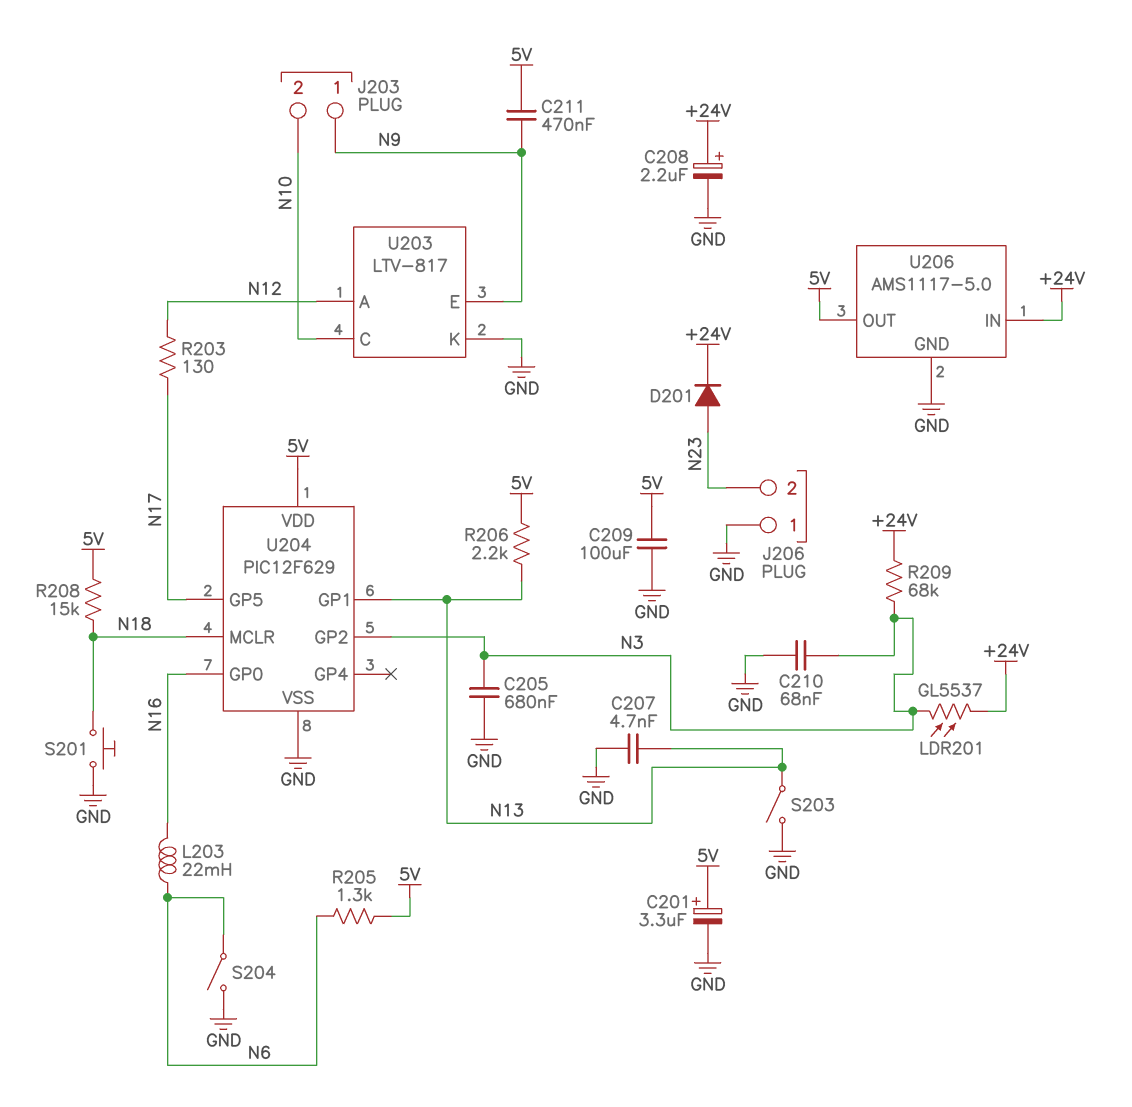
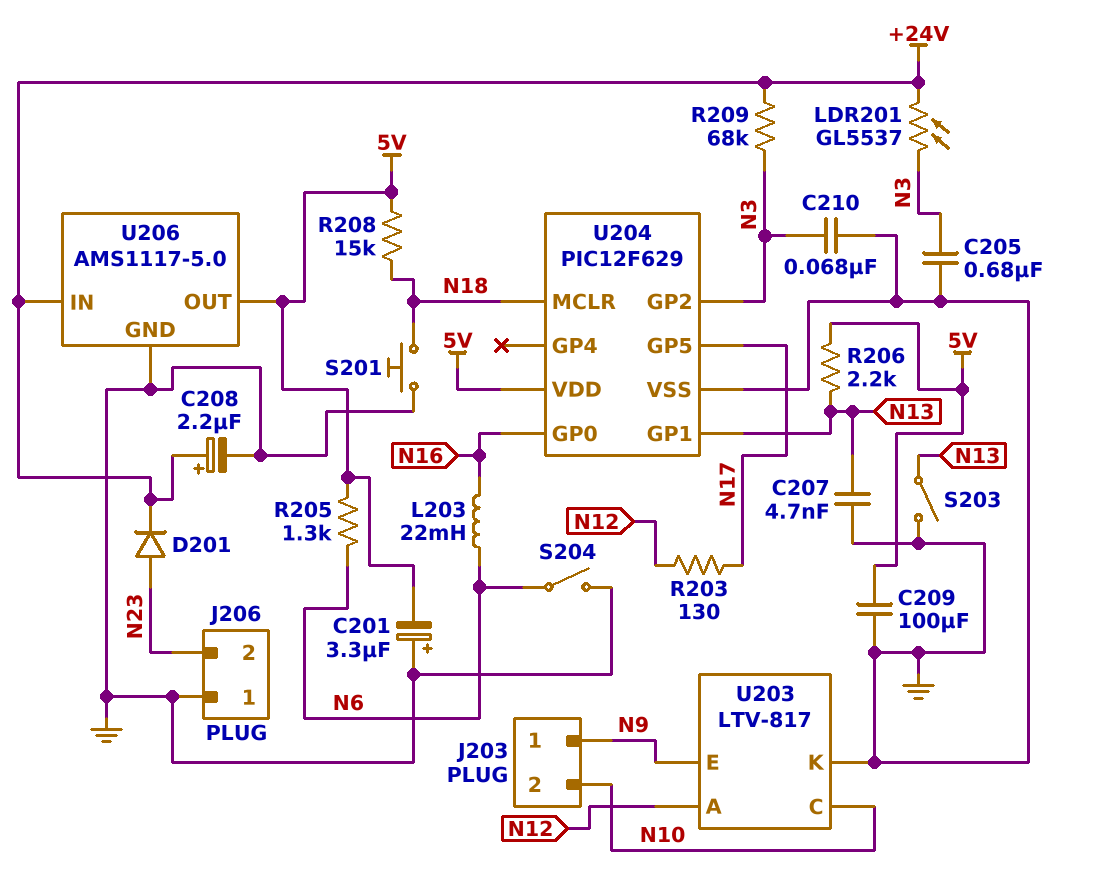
C201: 3.3uF (plus 5V, minus GND) -> 3.3uF (plus GND, minus 5V)
C211: 470nF (5V, N9) -> none

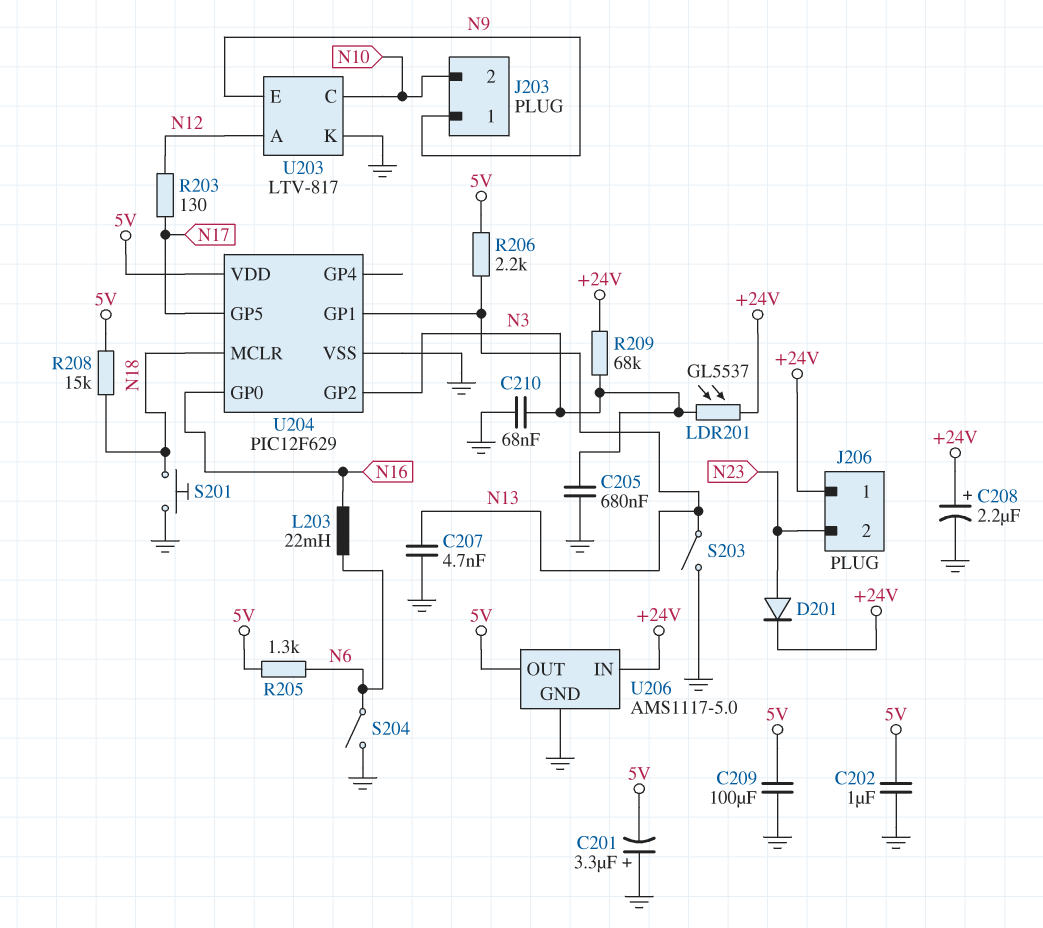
C202: none -> 1uF (5V, GND)
J206 pin 1: GND -> +24V

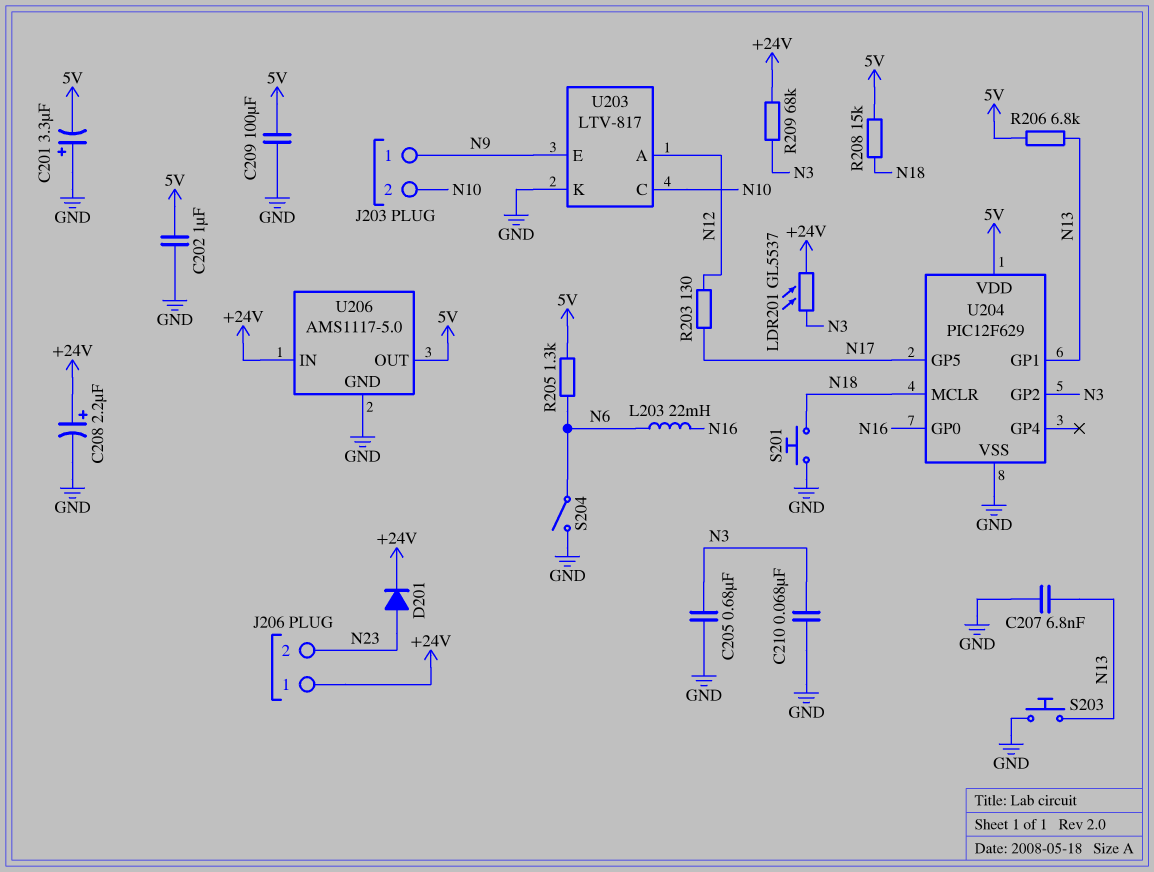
C207: 4.7nF (GND, N13) -> 6.8nF (GND, N13)
R206: 2.2k (5V, N13) -> 6.8k (5V, N13)
S203: switch (GND, N13) -> button (GND, N13)

